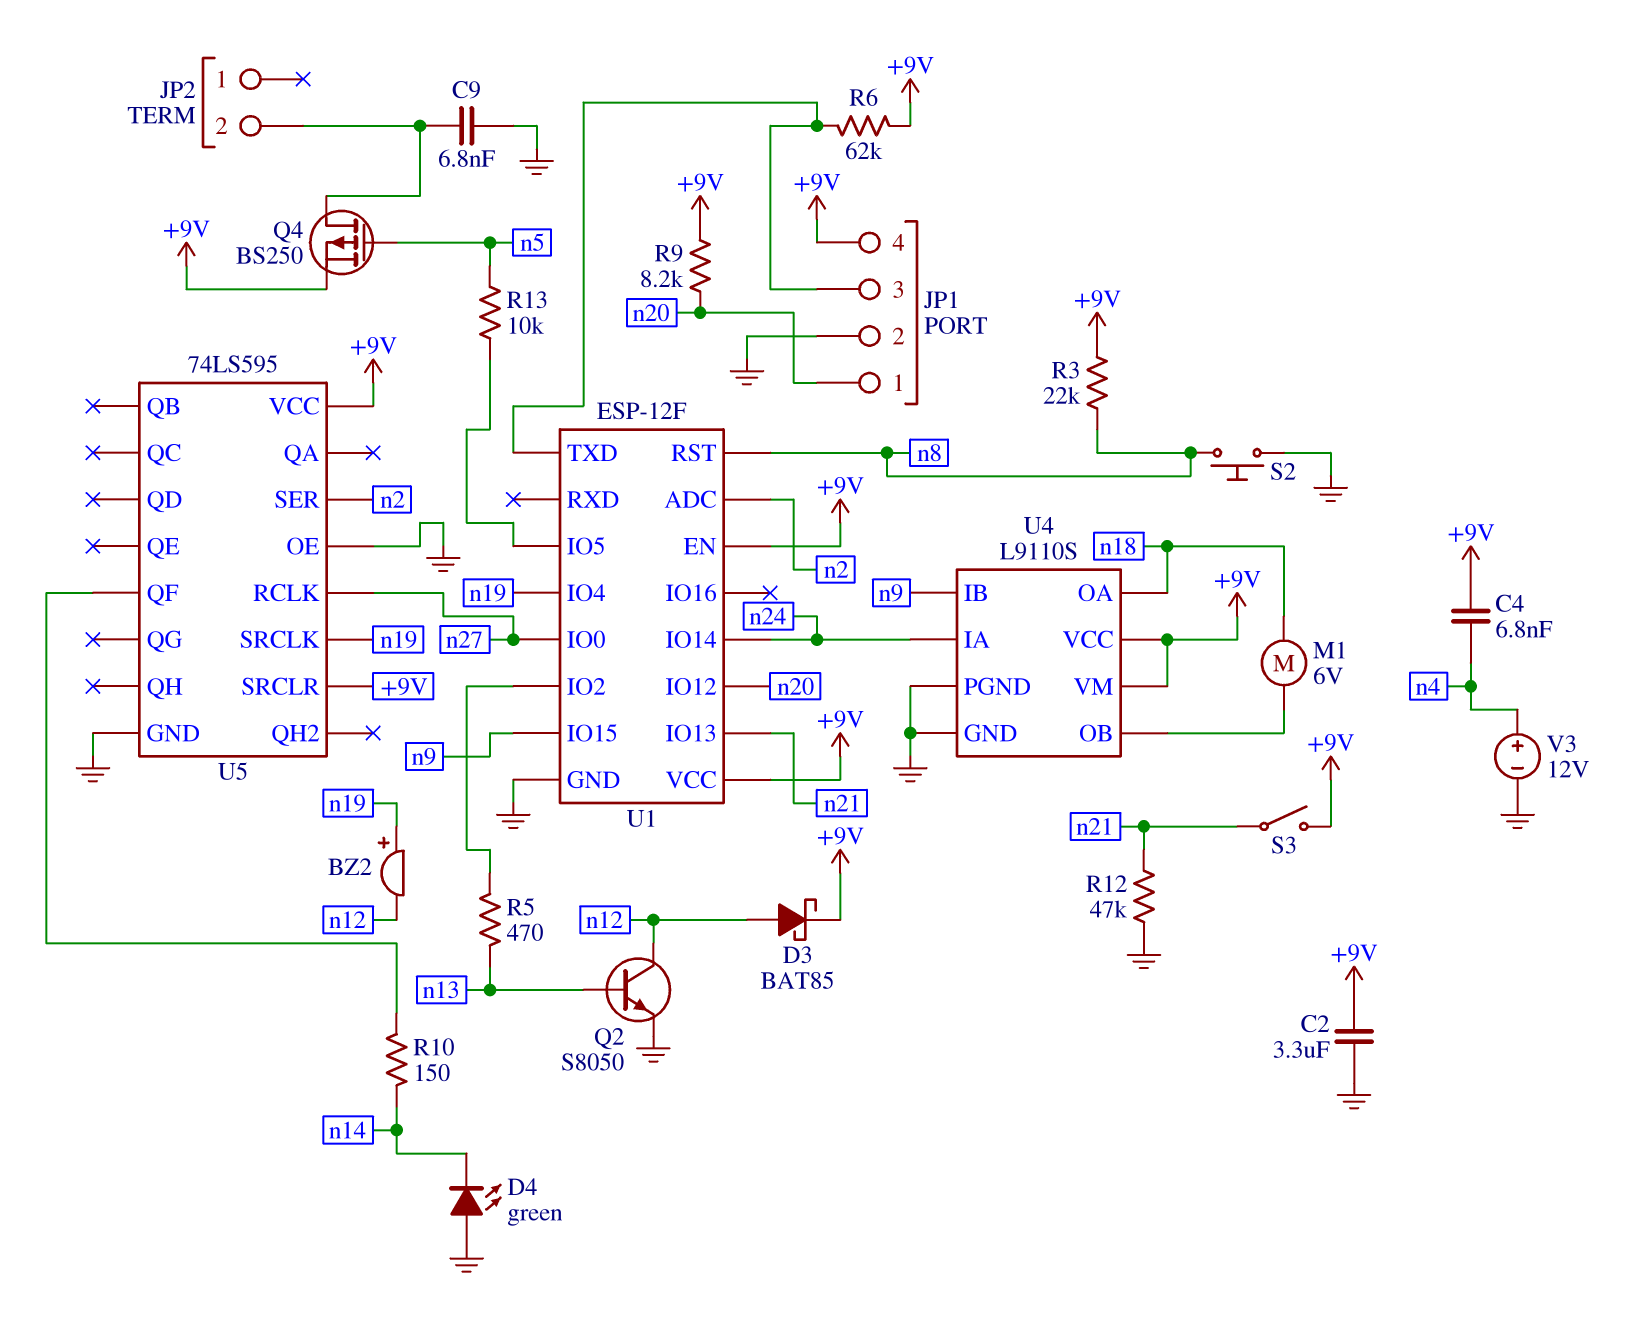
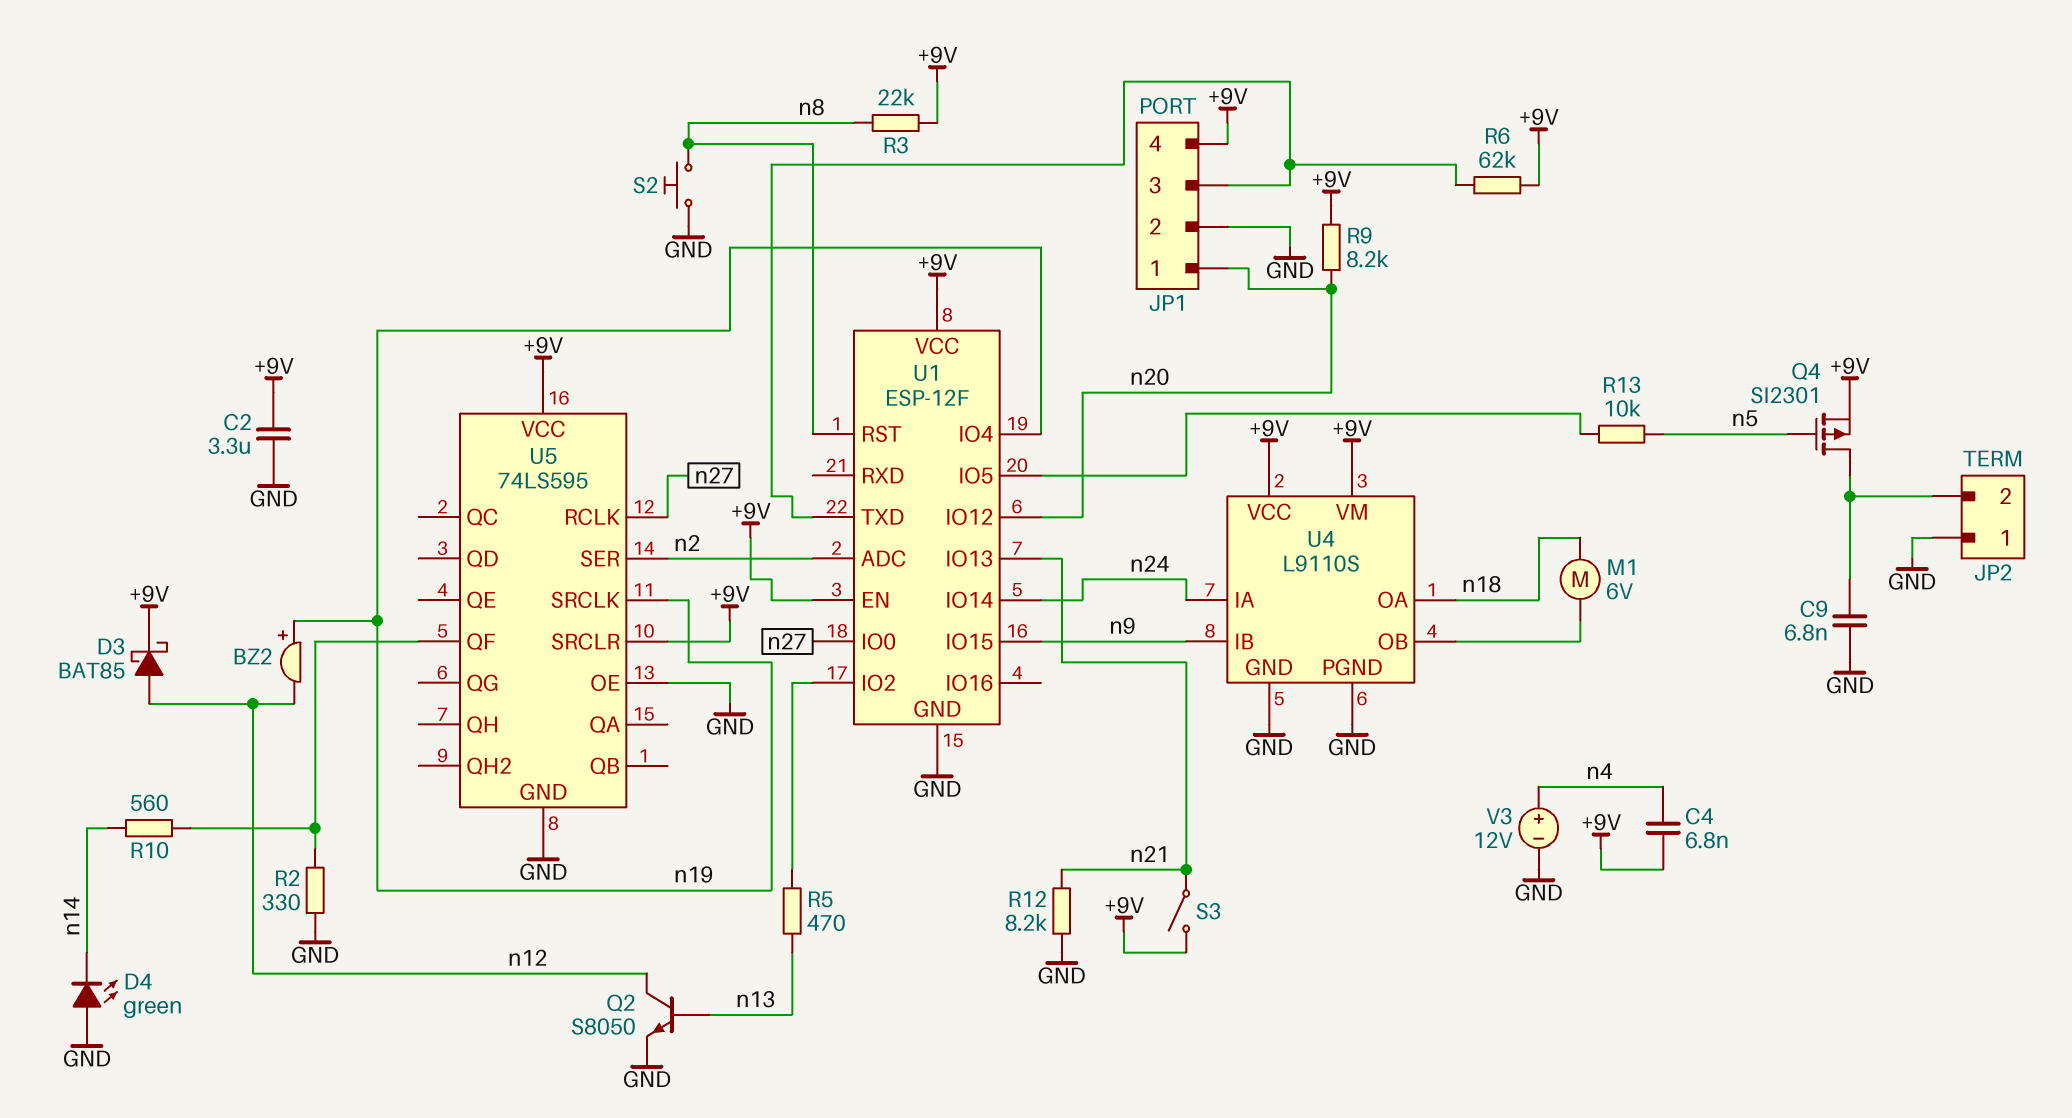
JP2 pin 1: none -> GND
Q4: PMOS BS250 (G n5, D JP2/2, S +9V) -> PMOS SI2301 (G n5, D JP2/2, S +9V)
R2: none -> 330 (GND, U5/QF)
R10: 150 (U5/QF, n14) -> 560 (U5/QF, n14)
R12: 47k (GND, n21) -> 8.2k (GND, n21)

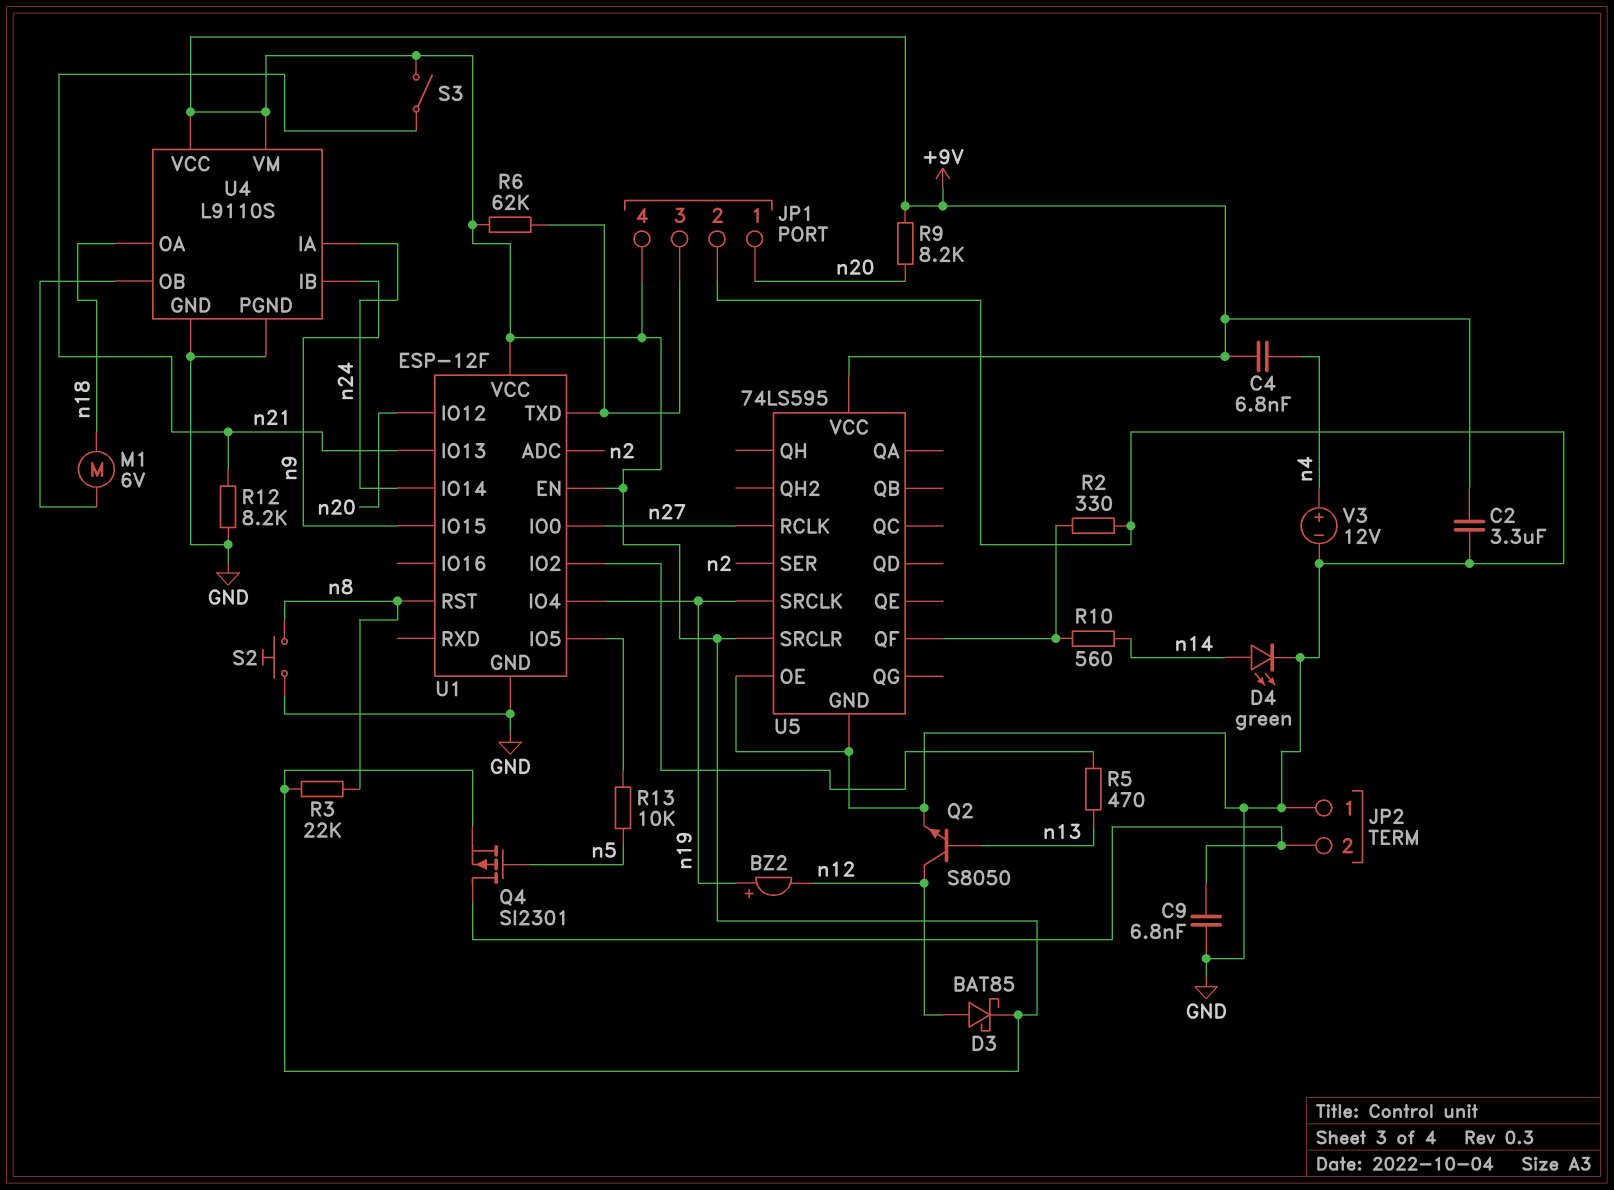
D4: LED green (A GND, K n14) -> LED green (A n14, K GND)

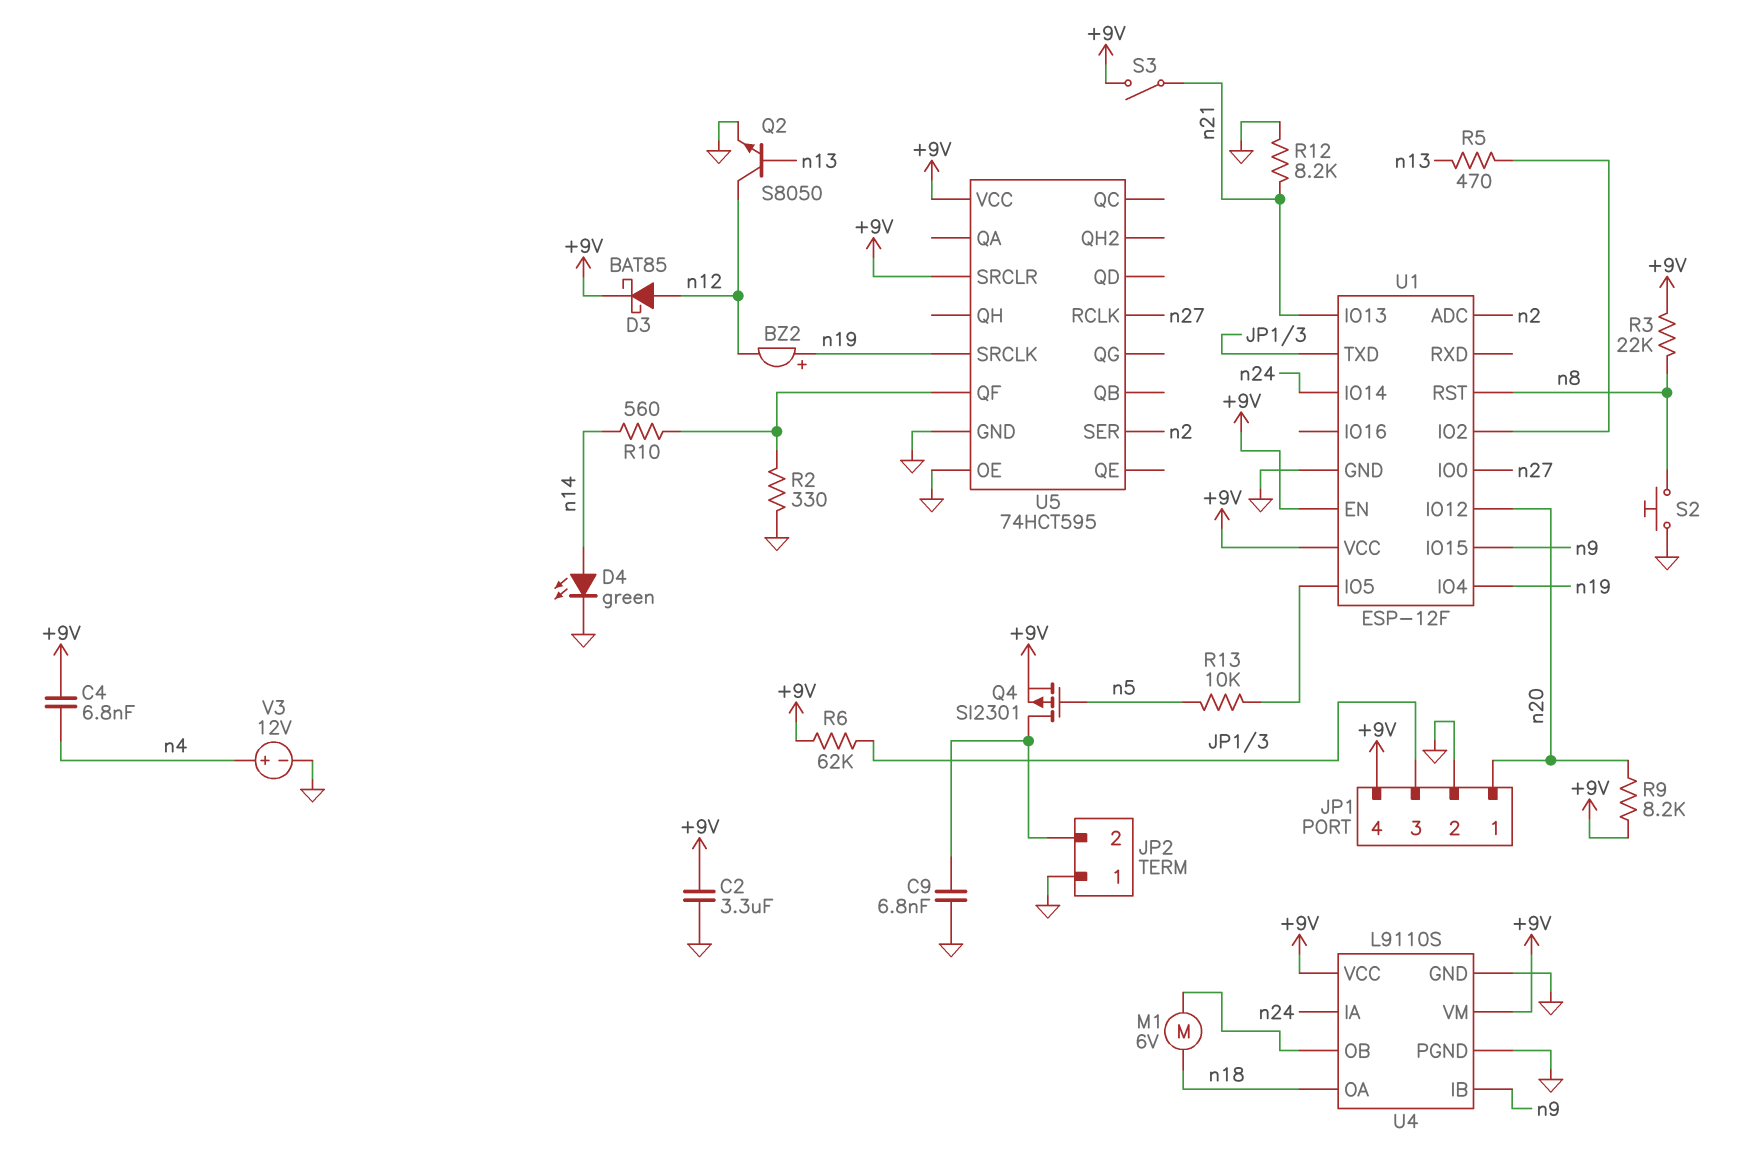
U5: 74LS595 -> 74HCT595

